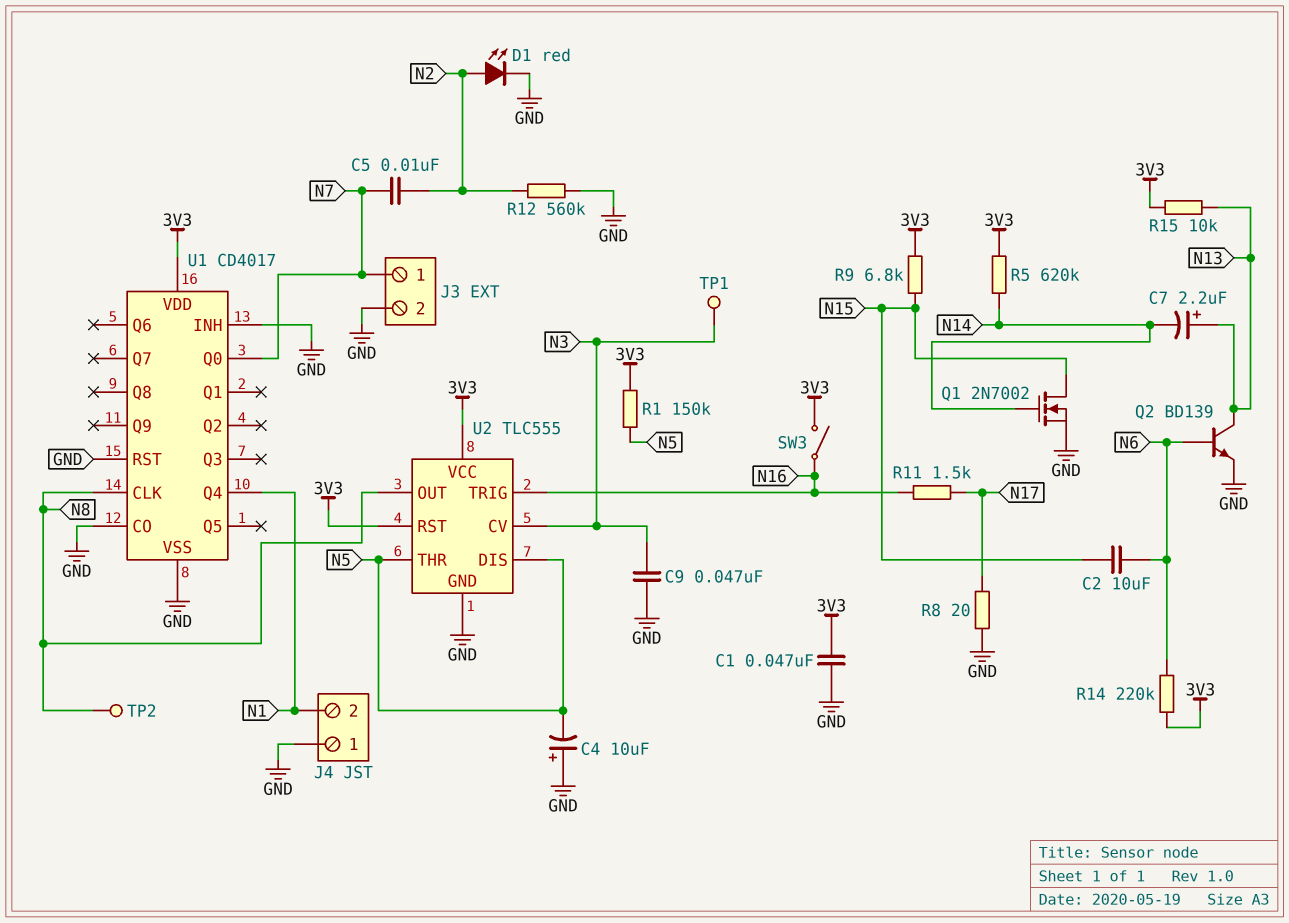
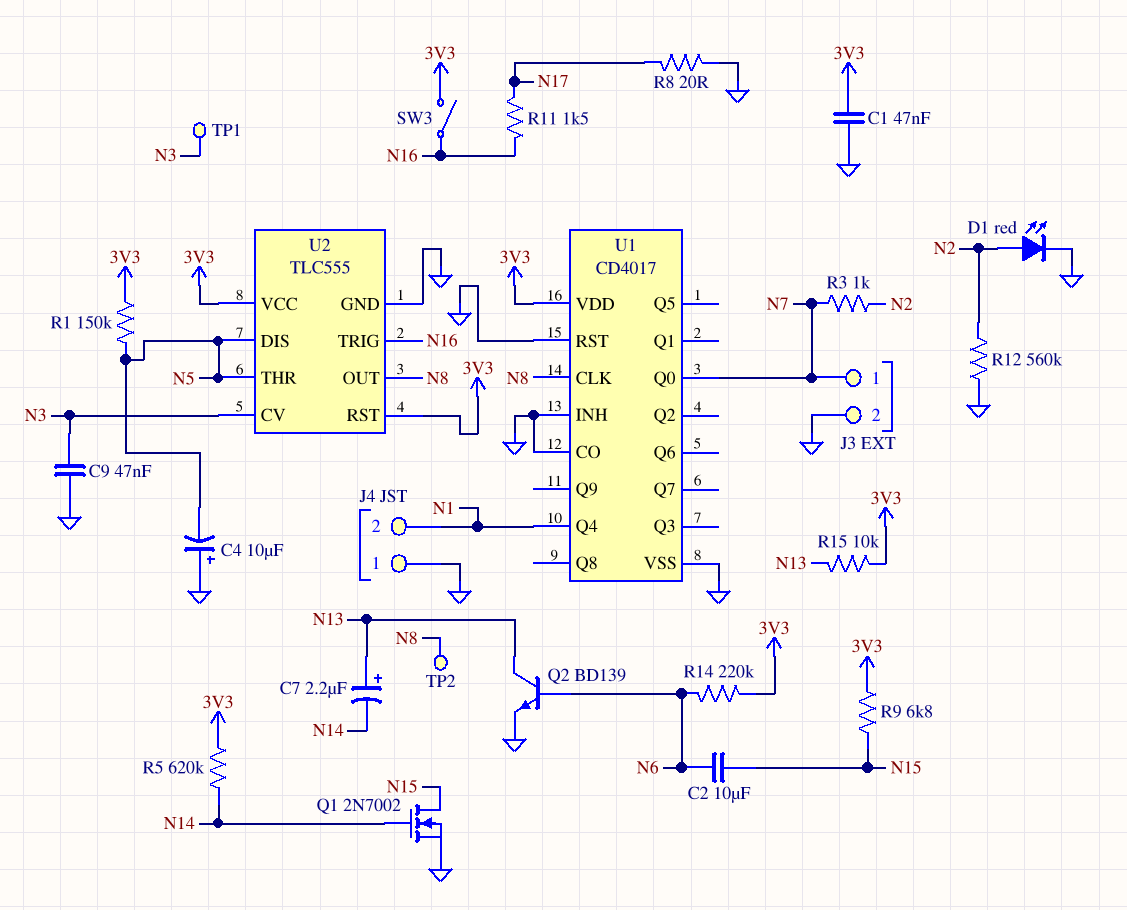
C5: 10nF (N2, N7) -> none
R3: none -> 1k (N2, N7)

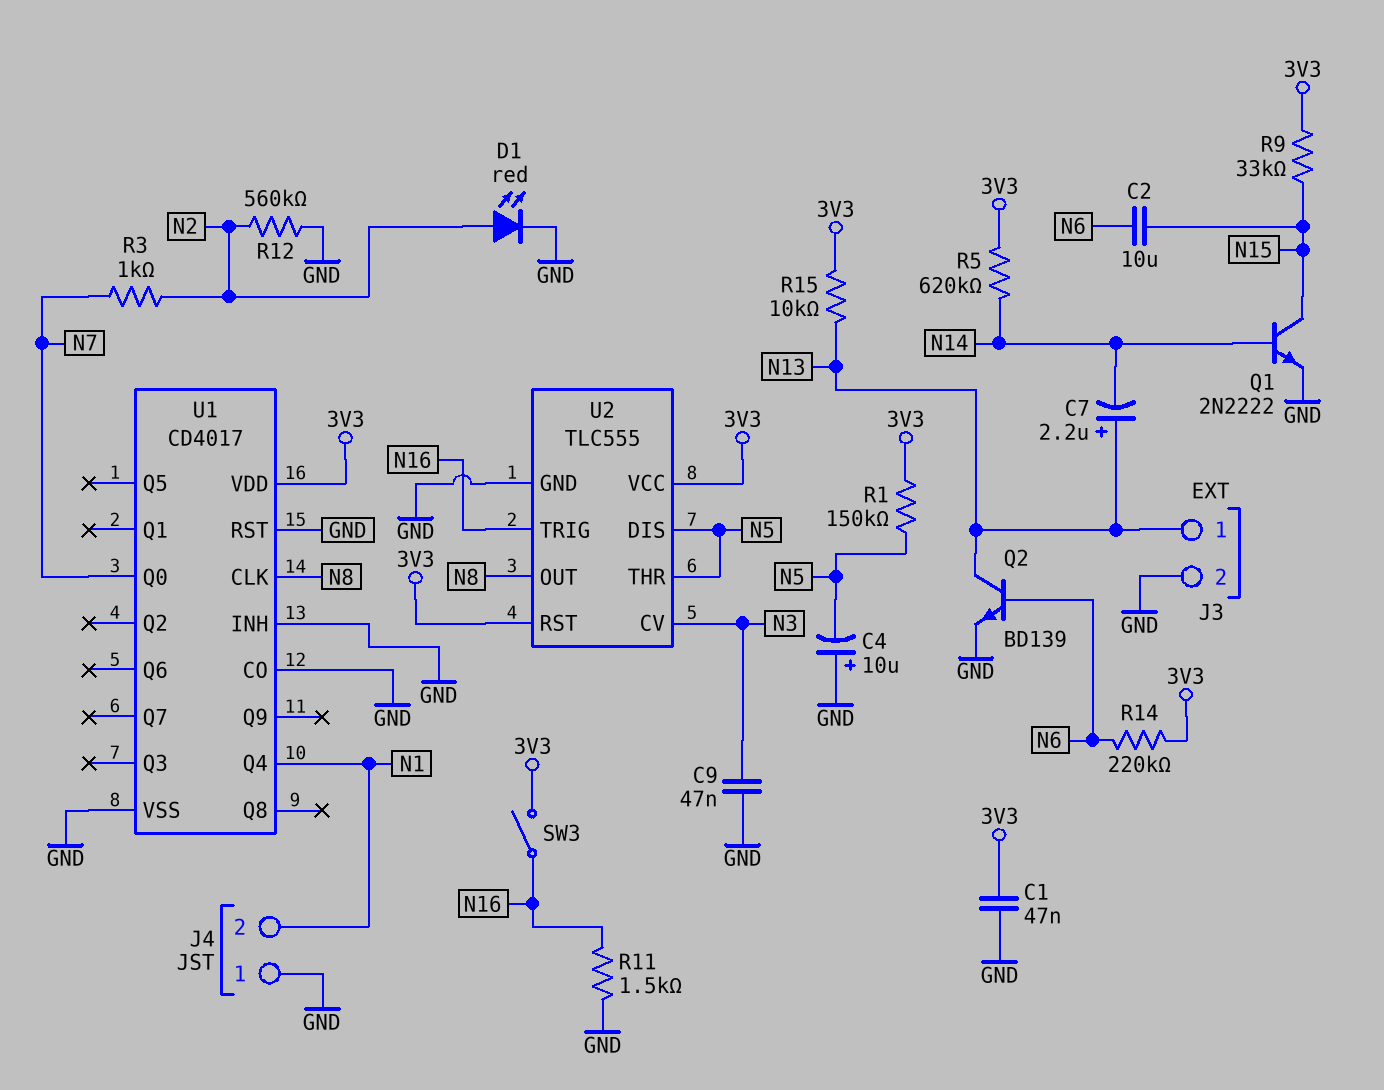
J3 pin 1: N7 -> N13
Q1: NMOS 2N7002 (G N14, D N15, S GND) -> NPN 2N2222 (B N14, C N15, E GND)
R8: 20 (GND, N17) -> none
R9: 6.8k (3V3, N15) -> 33k (3V3, N15)
R11: 1.5k (N16, N17) -> 1.5k (GND, N16)
TP1: test point (N3) -> none
TP2: test point (N8) -> none

